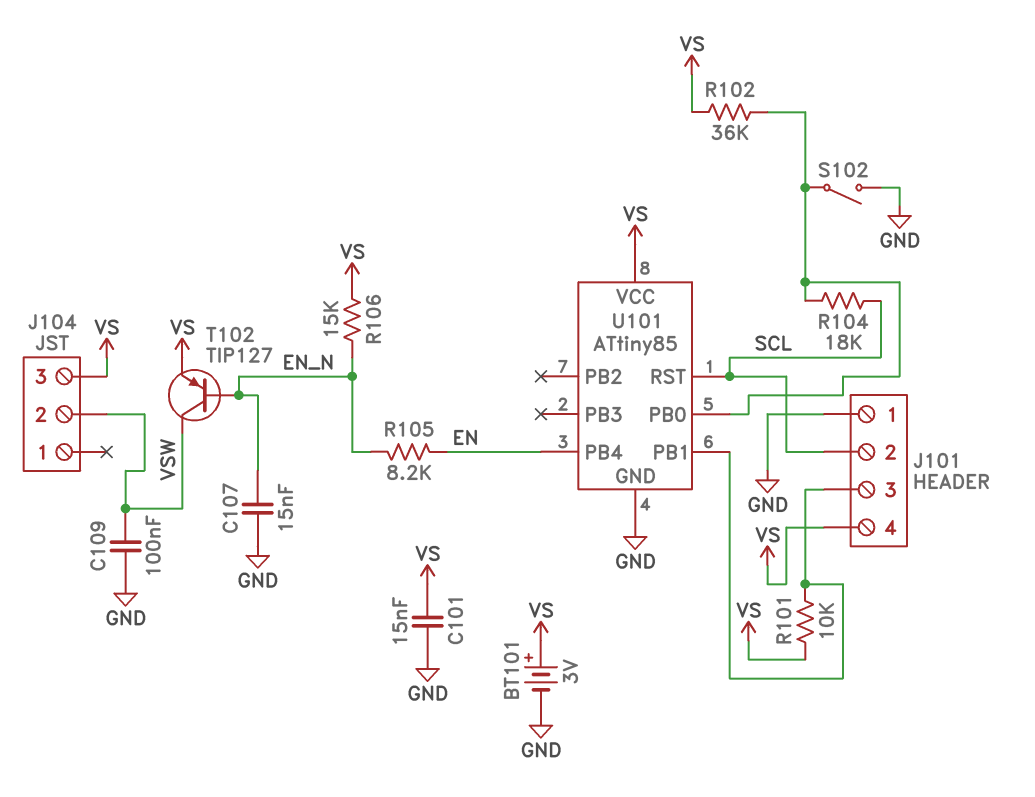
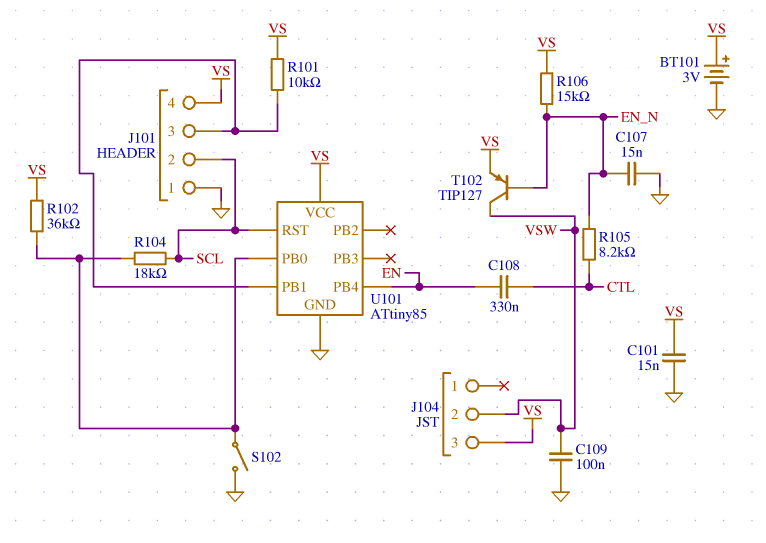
C108: none -> 330nF (CTL, EN)
R105: 8.2k (EN, EN_N) -> 8.2k (CTL, EN_N)

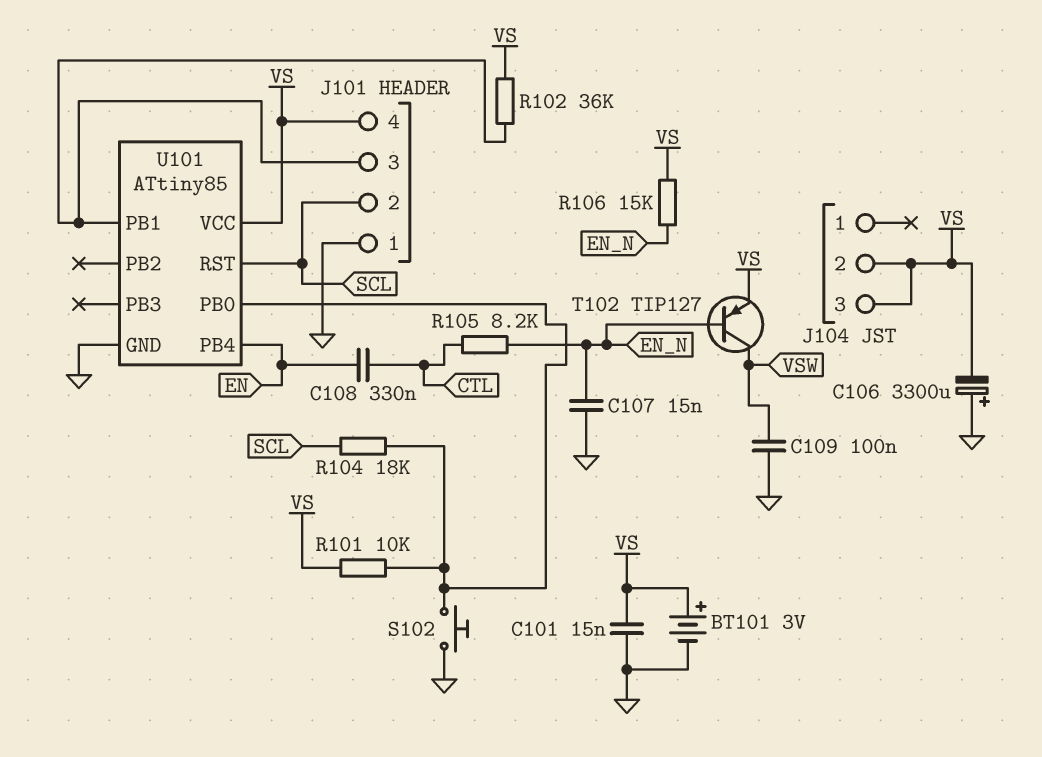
C106: none -> 3300uF (plus GND, minus VS)
J104 pin 2: VSW -> VS
R101: 10k (J101/3, VS) -> 10k (U101/PB0, VS)
R102: 36k (U101/PB0, VS) -> 36k (J101/3, VS)
S102: switch (GND, U101/PB0) -> button (GND, U101/PB0)

